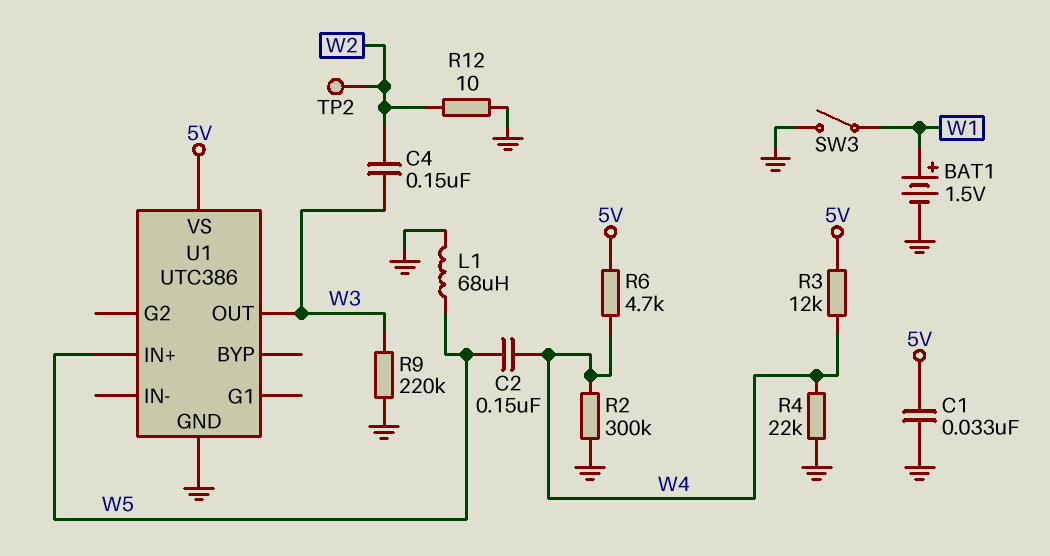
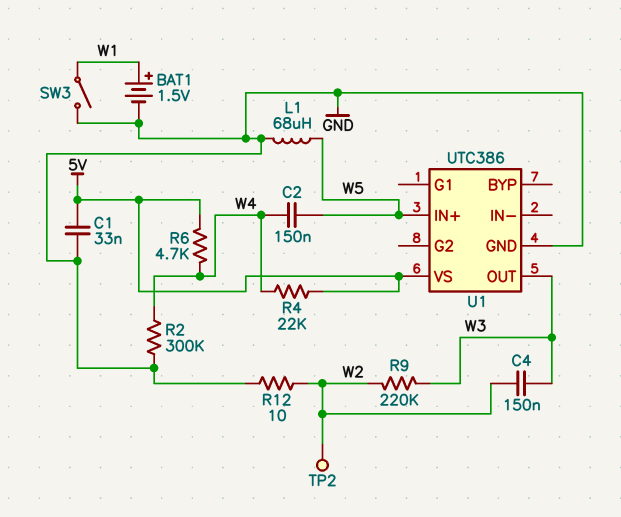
R3: 12k (5V, W4) -> none
R4: 22k (GND, W4) -> 22k (5V, W4)
R9: 220k (GND, W3) -> 220k (W2, W3)

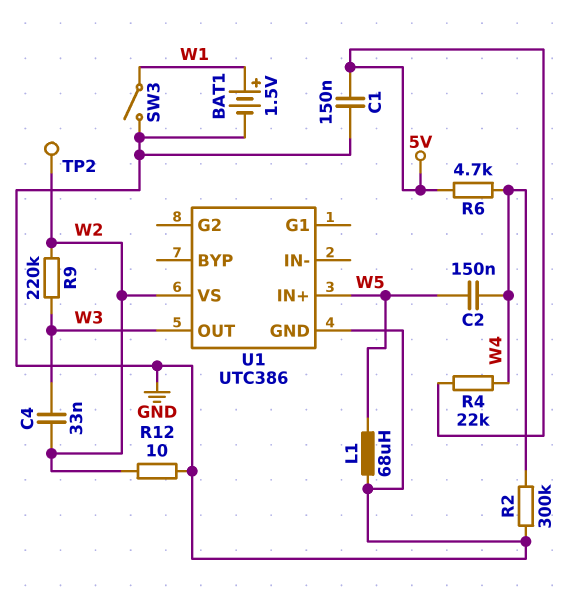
C1: 33nF (5V, GND) -> 150nF (5V, GND)
C4: 150nF (W2, W3) -> 33nF (W2, W3)
U1 pin VS: 5V -> W2

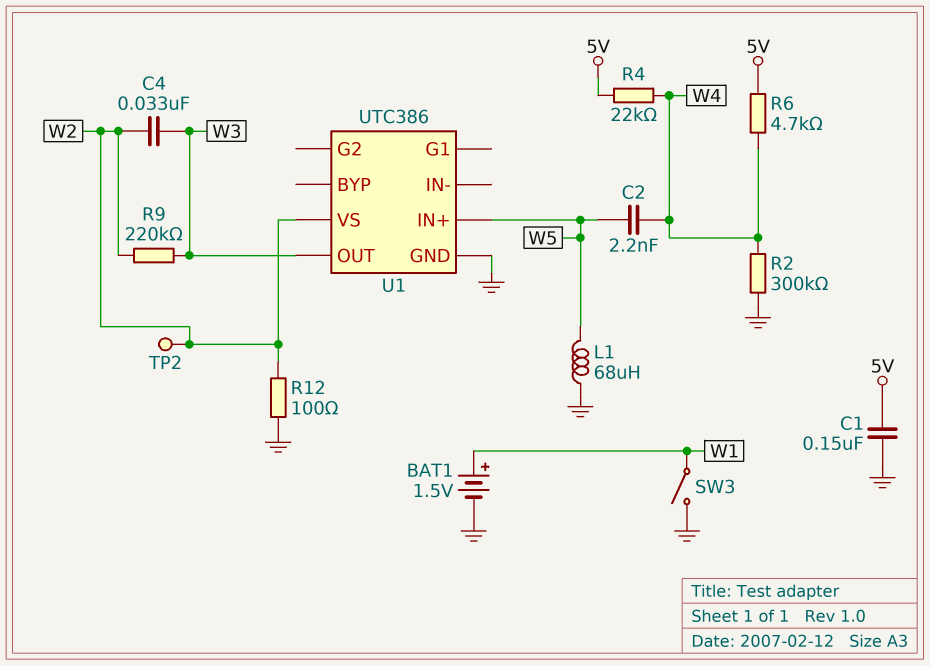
C2: 150nF (W4, W5) -> 2.2nF (W4, W5)
R12: 10 (GND, W2) -> 100 (GND, W2)

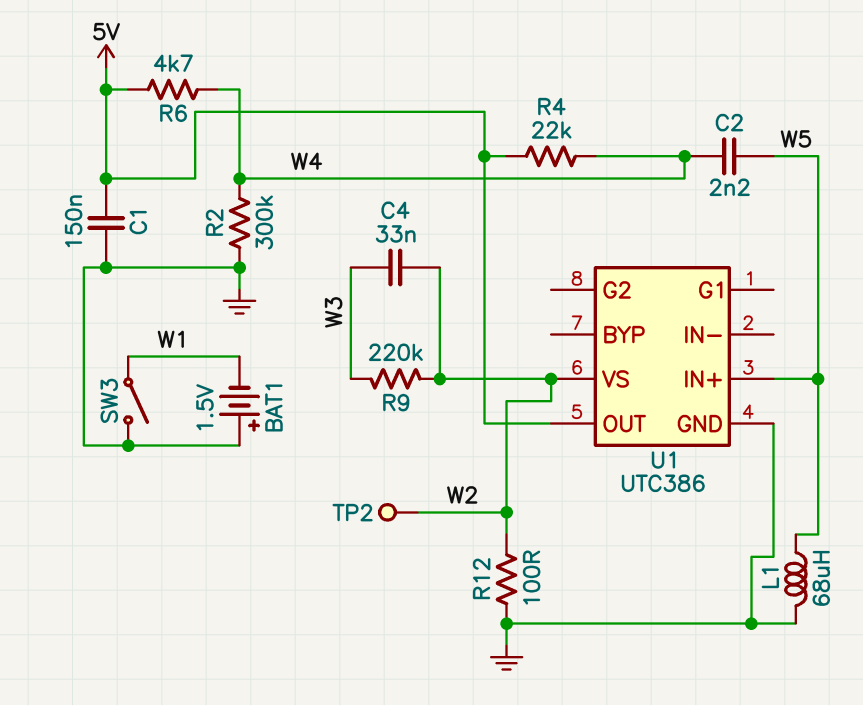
BAT1: 1.5V (plus W1, minus GND) -> 1.5V (plus GND, minus W1)
U1 pin OUT: W3 -> 5V

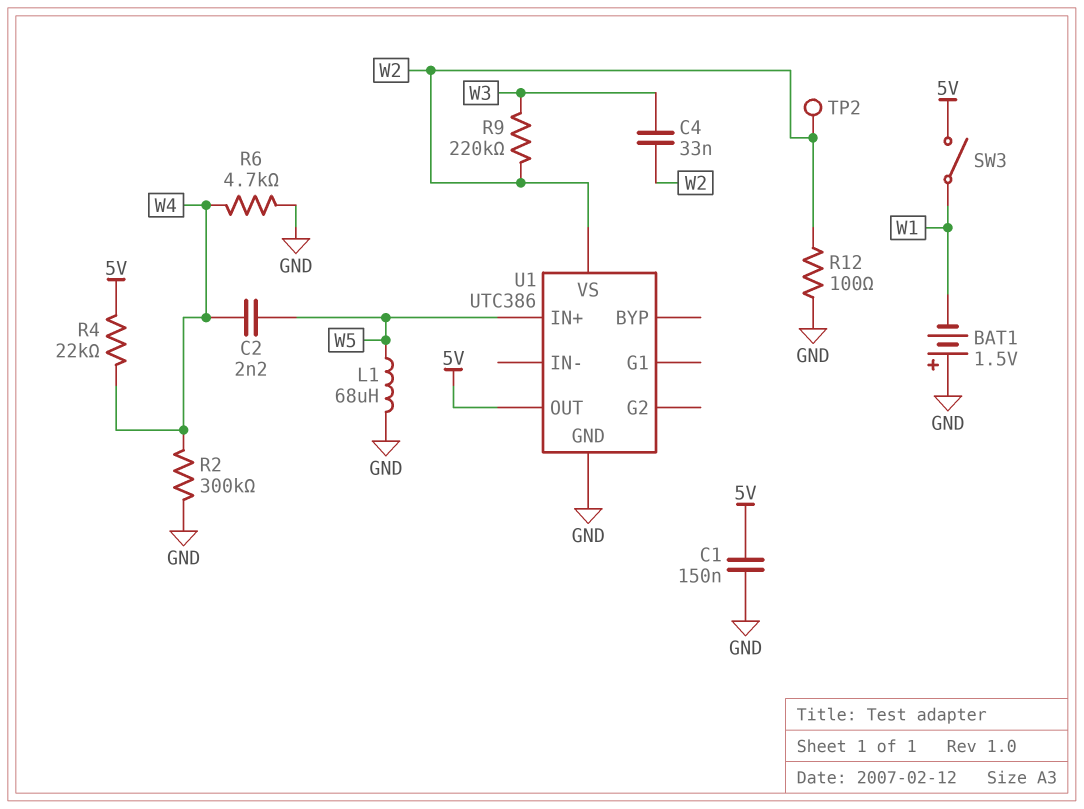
R6: 4.7k (5V, W4) -> 4.7k (GND, W4)
SW3: switch (GND, W1) -> switch (5V, W1)

